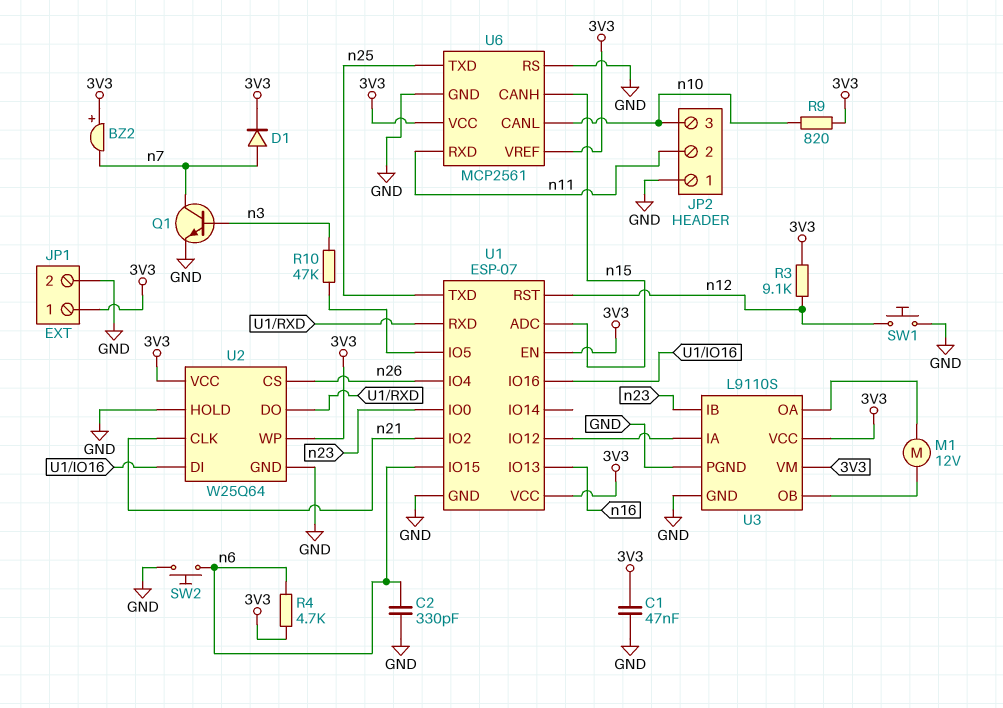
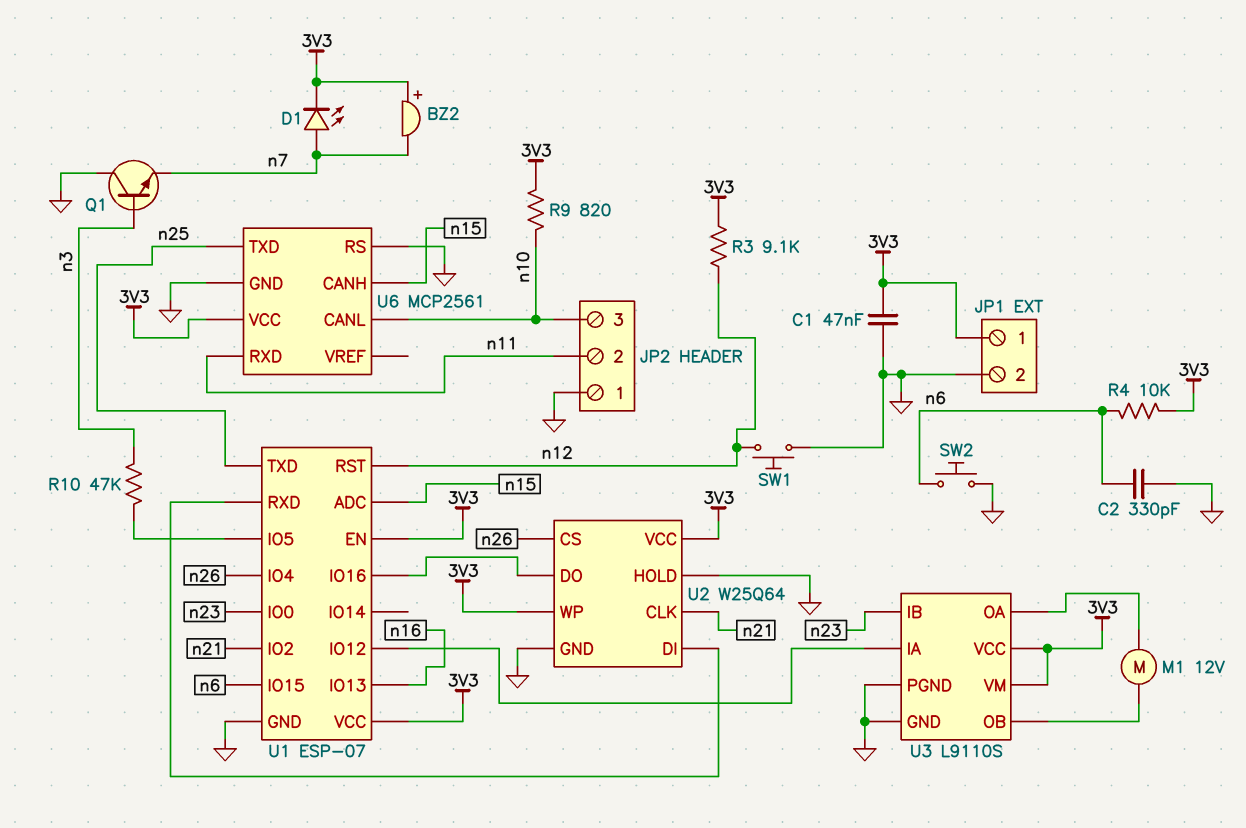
D1: diode (A n7, K 3V3) -> LED (A n7, K 3V3)
Q1: NPN (B n3, C n7, E GND) -> NPN (B n3, C GND, E n7)
R4: 4.7k (3V3, n6) -> 10k (3V3, n6)
U2 pin DI: U1/IO16 -> U1/RXD
U2 pin DO: U1/RXD -> U1/IO16
U6 pin VREF: 3V3 -> none

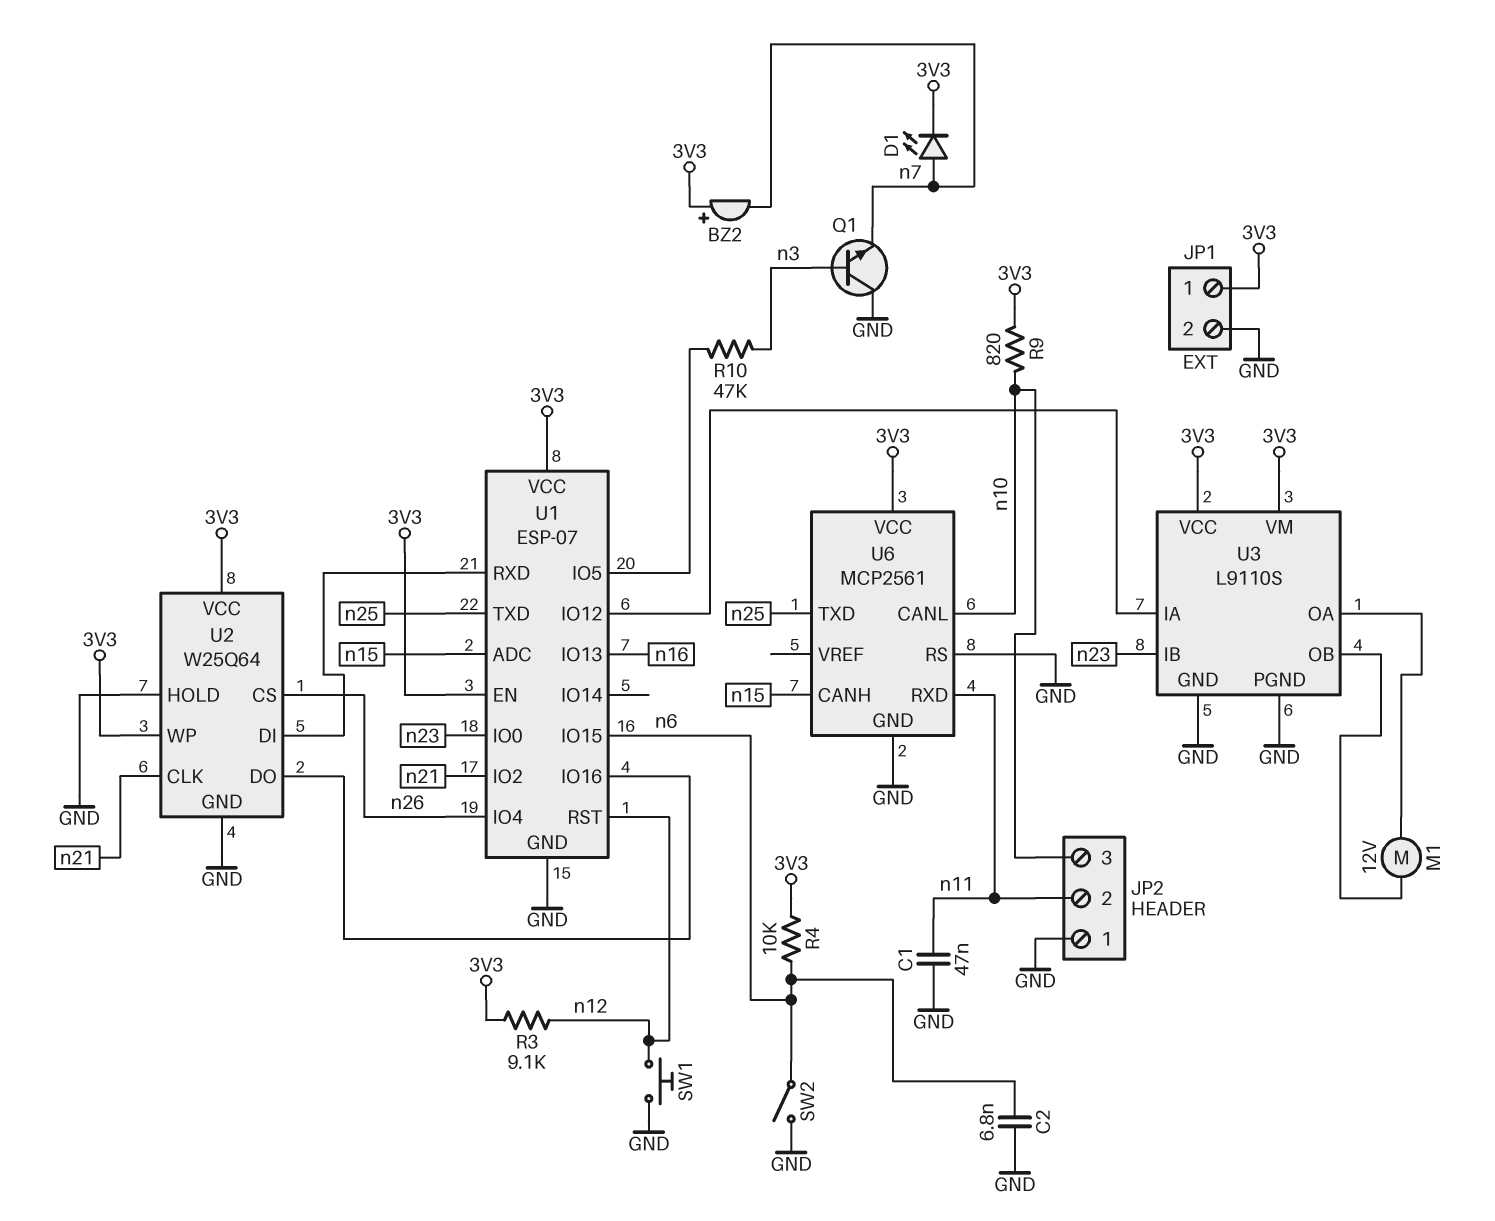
C1: 47nF (3V3, GND) -> 47nF (GND, n11)
C2: 330pF (GND, n6) -> 6.8nF (GND, n6)
SW2: button (GND, n6) -> switch (GND, n6)

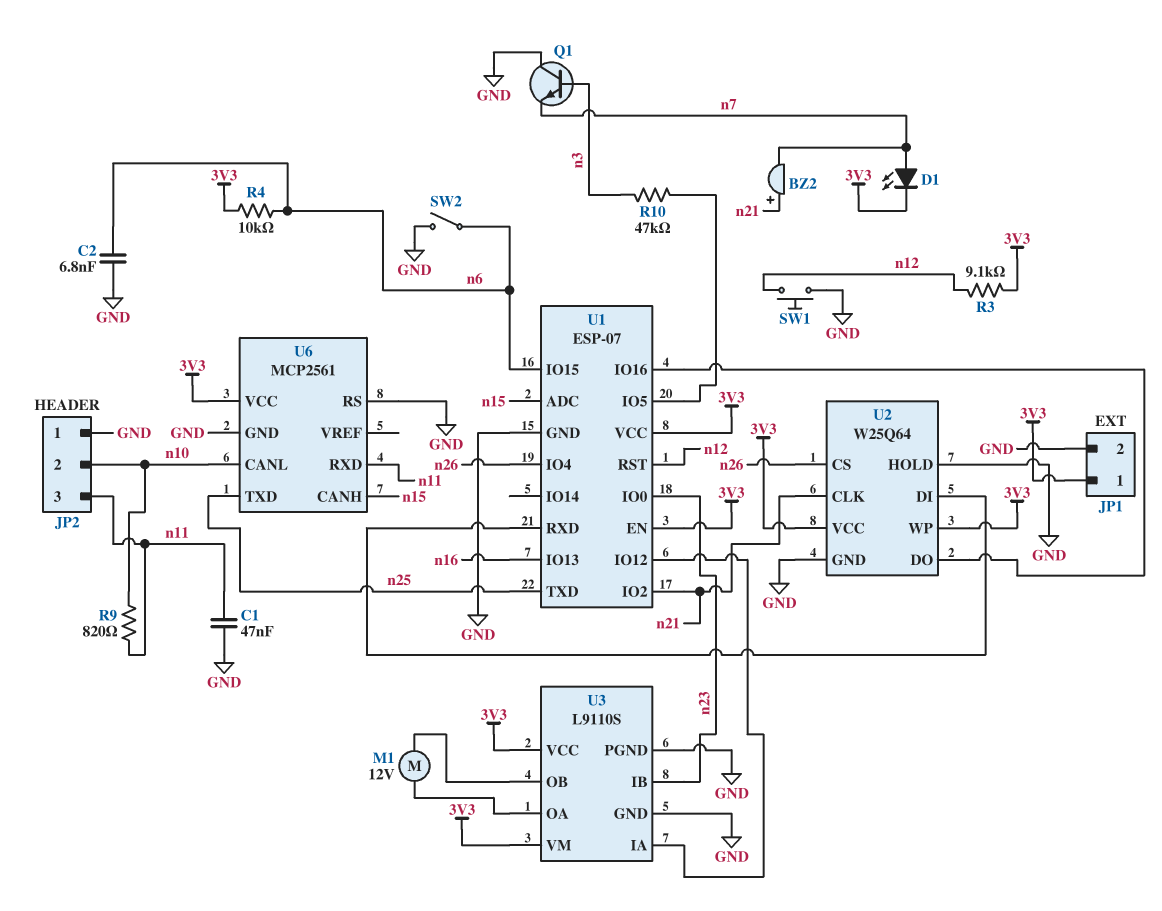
BZ2: buzzer (plus 3V3, minus n7) -> buzzer (plus n21, minus n7)
JP2 pin 2: n11 -> n10
JP2 pin 3: n10 -> n11
R9: 820 (3V3, n10) -> 820 (n10, n11)

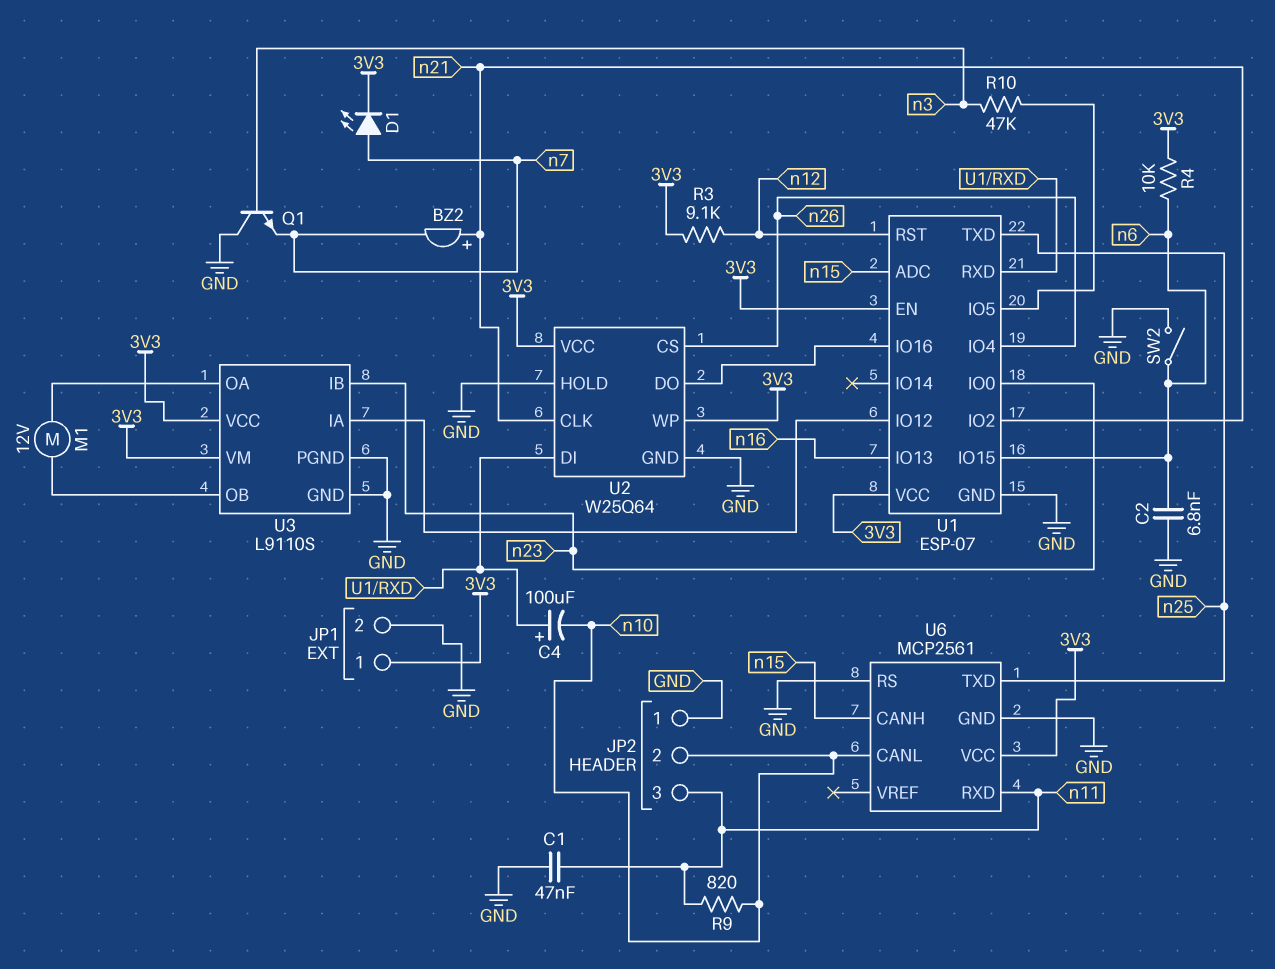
C4: none -> 100uF (plus U1/RXD, minus n10)
SW1: button (GND, n12) -> none

